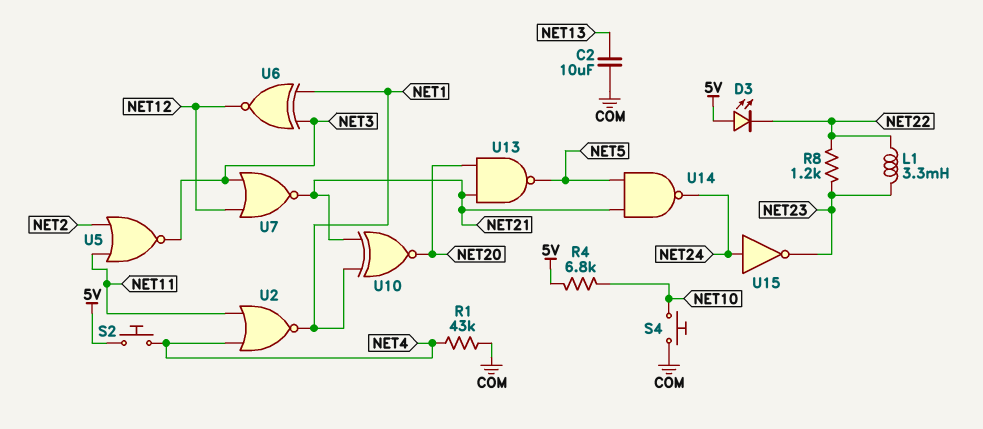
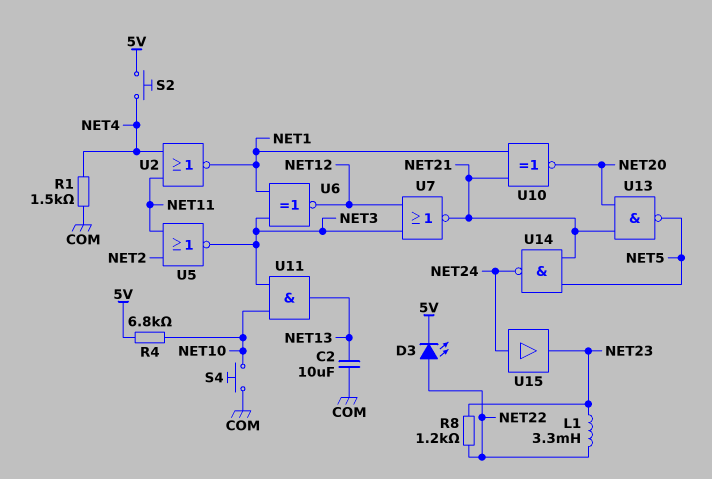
D3: LED (A 5V, K NET22) -> LED (A NET22, K 5V)
R1: 43k (COM, NET4) -> 1.5k (COM, NET4)
U11: none -> AND (in NET3, in NET10, out NET13)
U15: NOT (in NET24, out NET23) -> buffer (in NET24, out NET23)

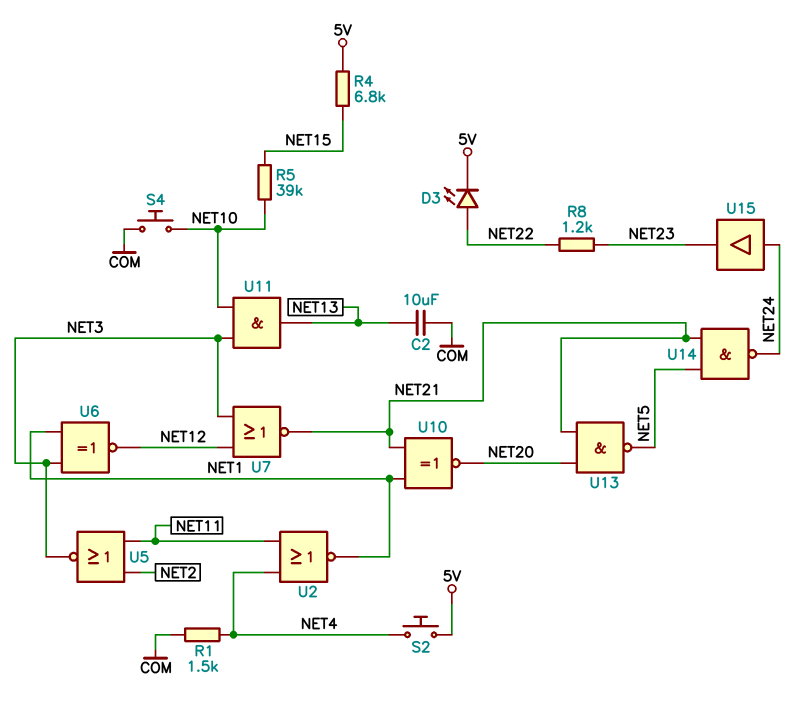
L1: 3.3mH (NET22, NET23) -> none
R4: 6.8k (5V, NET10) -> 6.8k (5V, NET15)
R5: none -> 39k (NET10, NET15)

